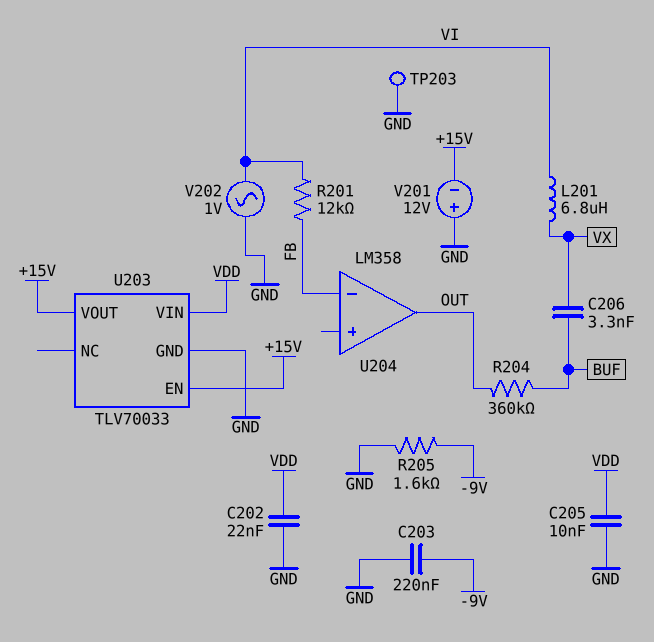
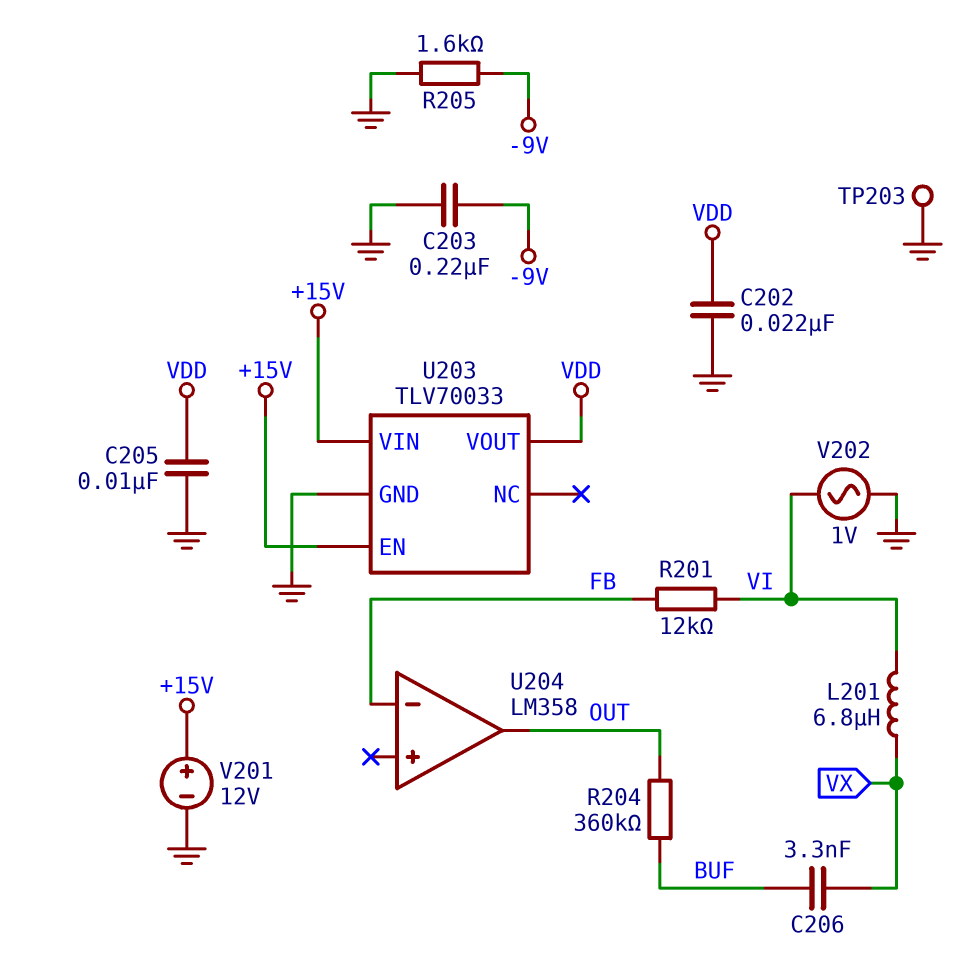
U203 pin VIN: VDD -> +15V
U203 pin VOUT: +15V -> VDD
V201: 12V (plus GND, minus +15V) -> 12V (plus +15V, minus GND)

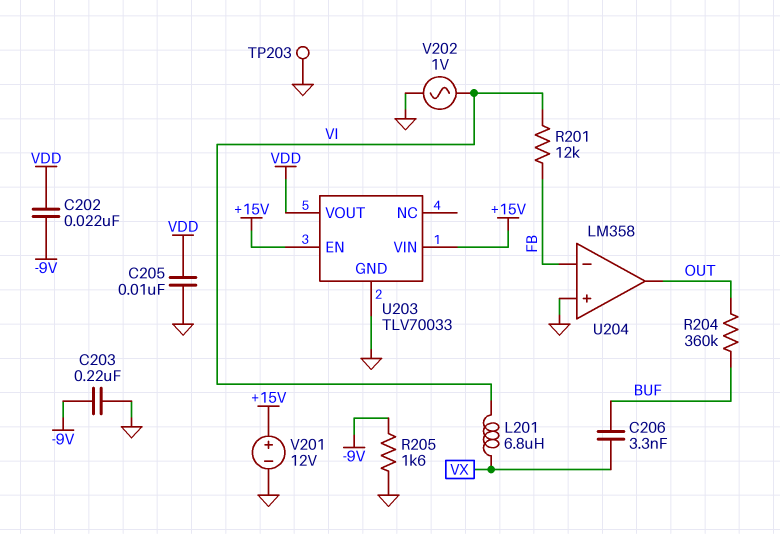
C202: 22nF (GND, VDD) -> 22nF (-9V, VDD)
U204 pin in+: none -> GND

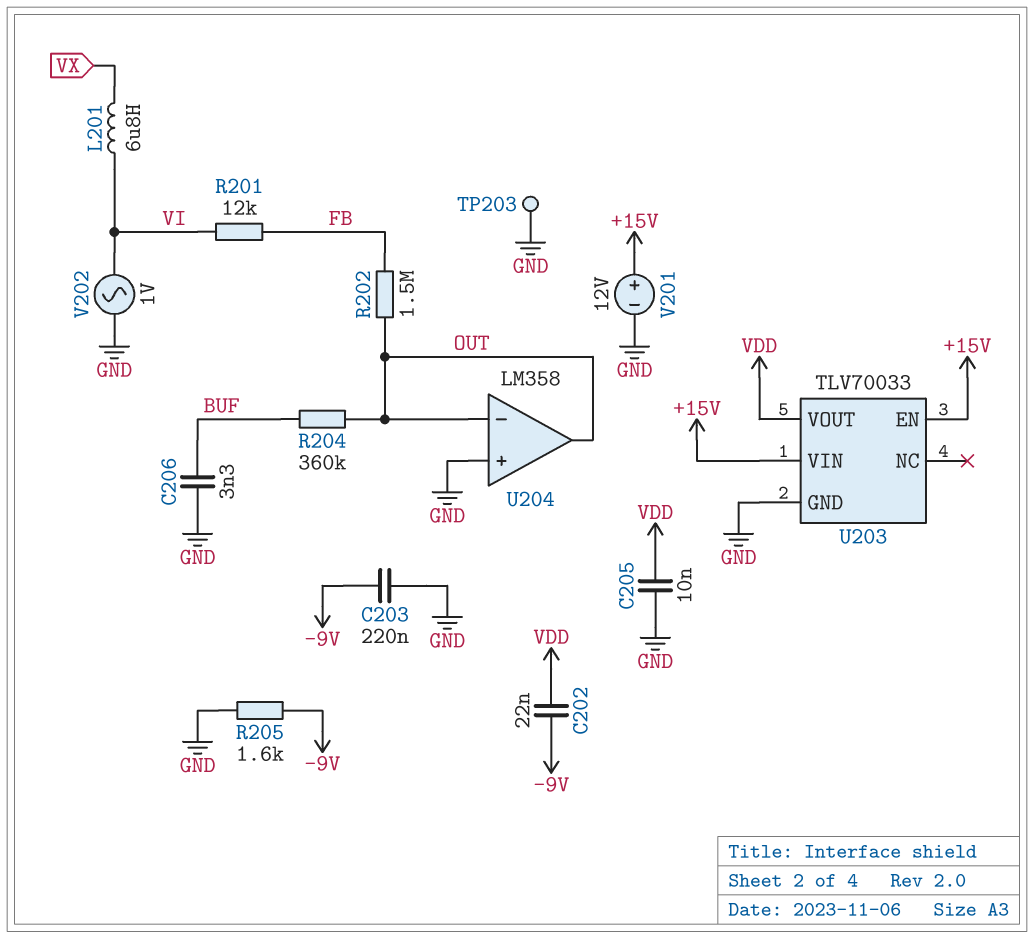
C206: 3.3nF (BUF, VX) -> 3.3nF (BUF, GND)
R202: none -> 1.5M (FB, OUT)
U204 pin in-: FB -> OUT

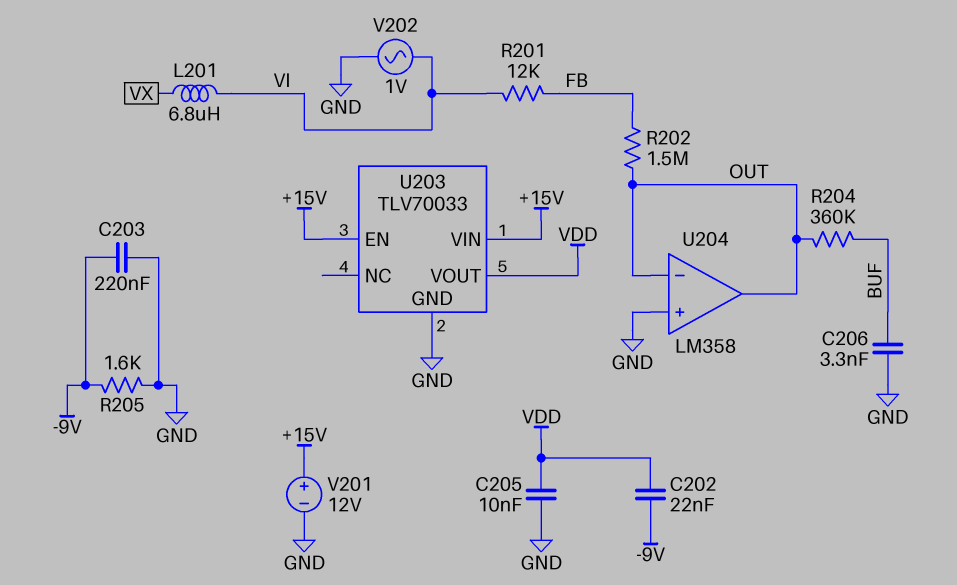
TP203: test point (GND) -> none

